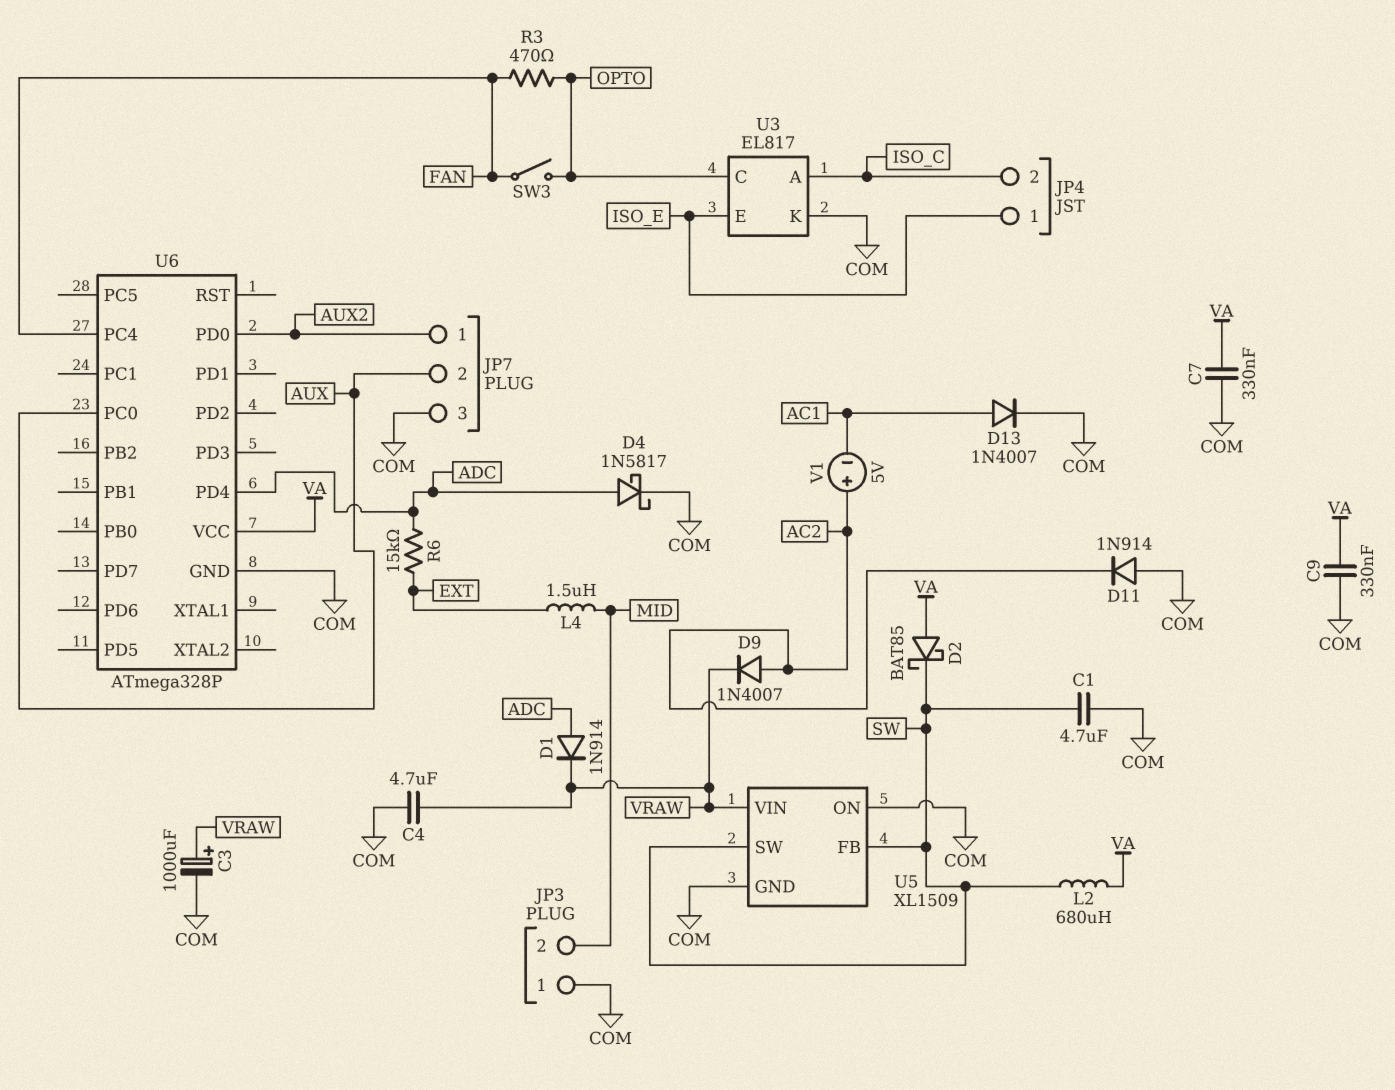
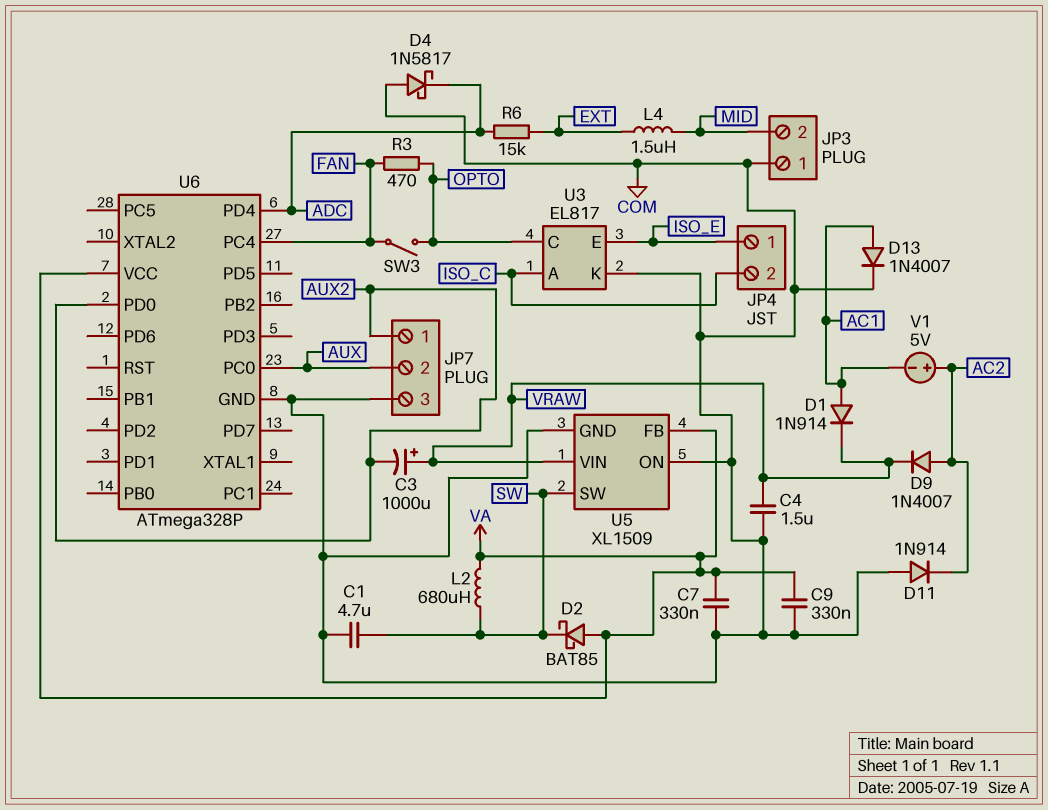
C3: 1000uF (plus VRAW, minus COM) -> 1000uF (plus VRAW, minus AUX2)
C4: 4.7uF (COM, VRAW) -> 1.5uF (COM, VRAW)
D1: diode 1N914 (A ADC, K VRAW) -> diode 1N914 (A AC1, K VRAW)
D4: schottky 1N5817 (A ADC, K COM) -> schottky 1N5817 (A COM, K ADC)
U5 pin FB: SW -> VA

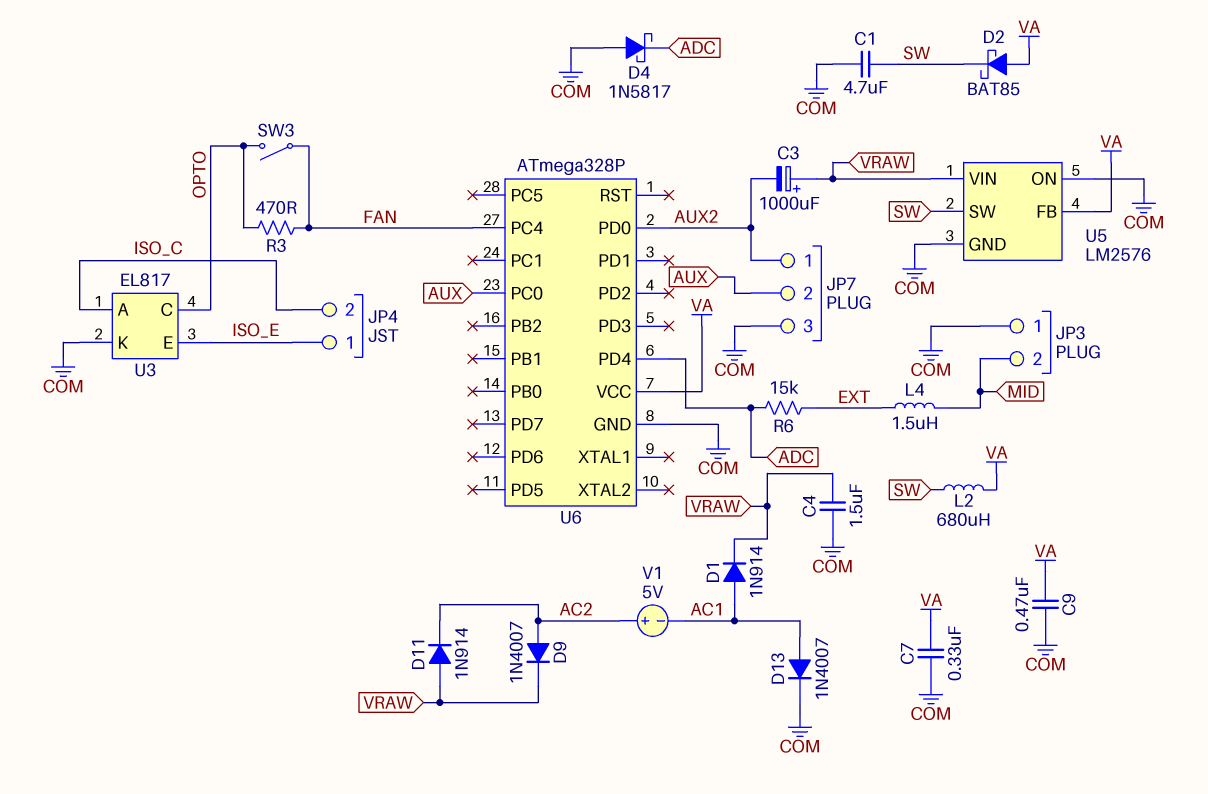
C9: 330nF (COM, VA) -> 470nF (COM, VA)
D11: diode 1N914 (A COM, K AC2) -> diode 1N914 (A VRAW, K AC2)
U5: XL1509 -> LM2576

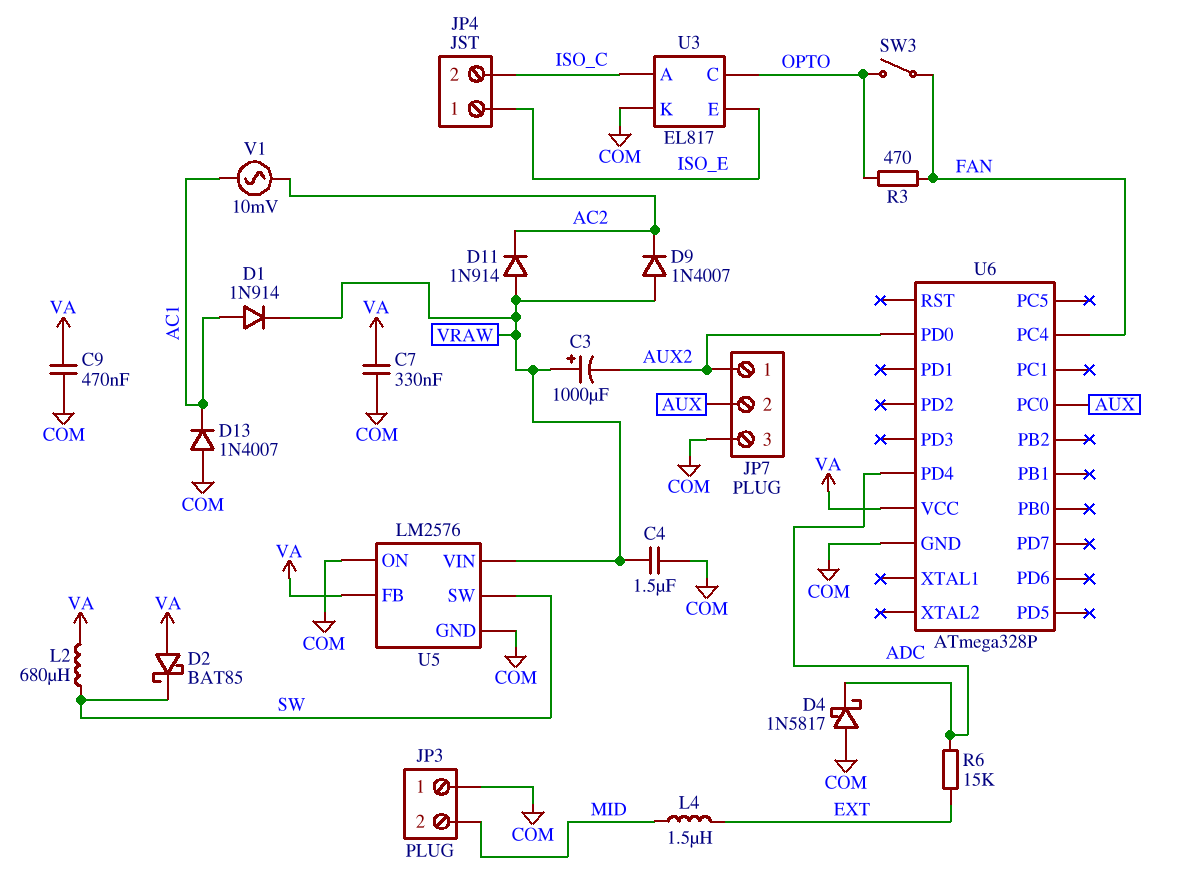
C1: 4.7uF (COM, SW) -> none
D9: diode 1N4007 (A AC2, K VRAW) -> diode 1N4007 (A VRAW, K AC2)
D13: diode 1N4007 (A AC1, K COM) -> diode 1N4007 (A COM, K AC1)
V1: 5V (plus AC2, minus AC1) -> AC 10mV (AC1, AC2)

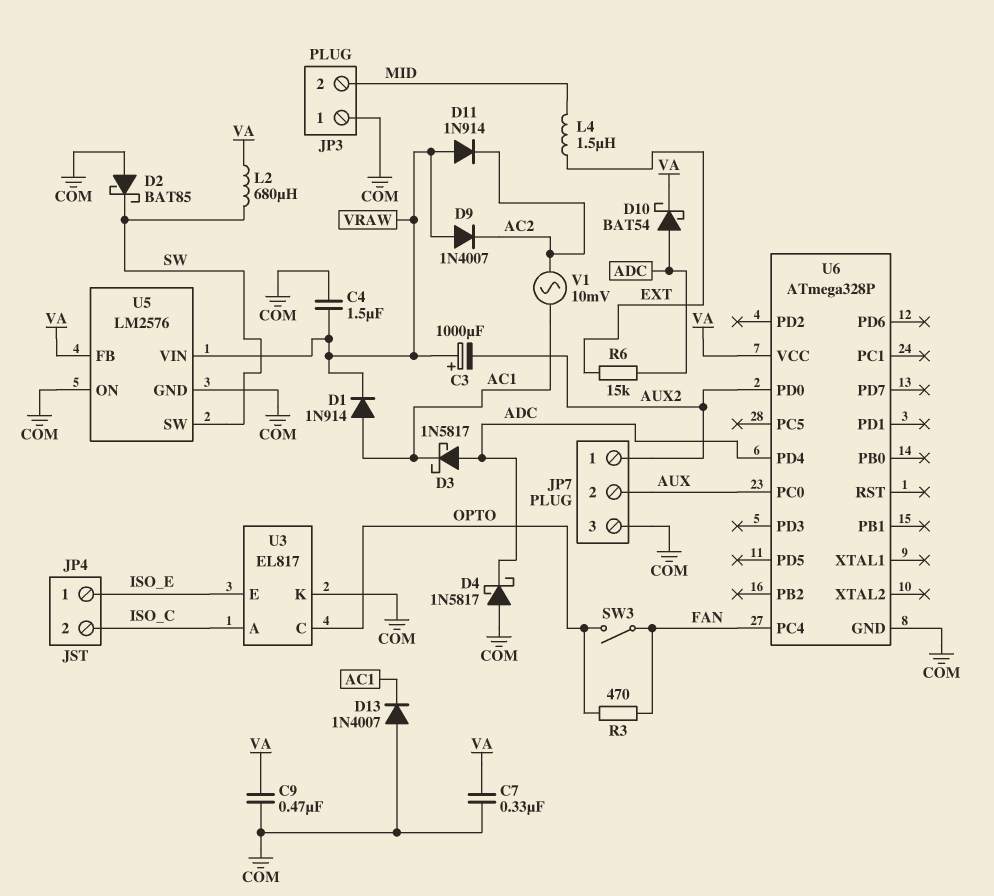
D2: schottky BAT85 (A VA, K SW) -> schottky BAT85 (A COM, K SW)
D3: none -> schottky 1N5817 (A ADC, K AC1)
D10: none -> schottky BAT54 (A ADC, K VA)

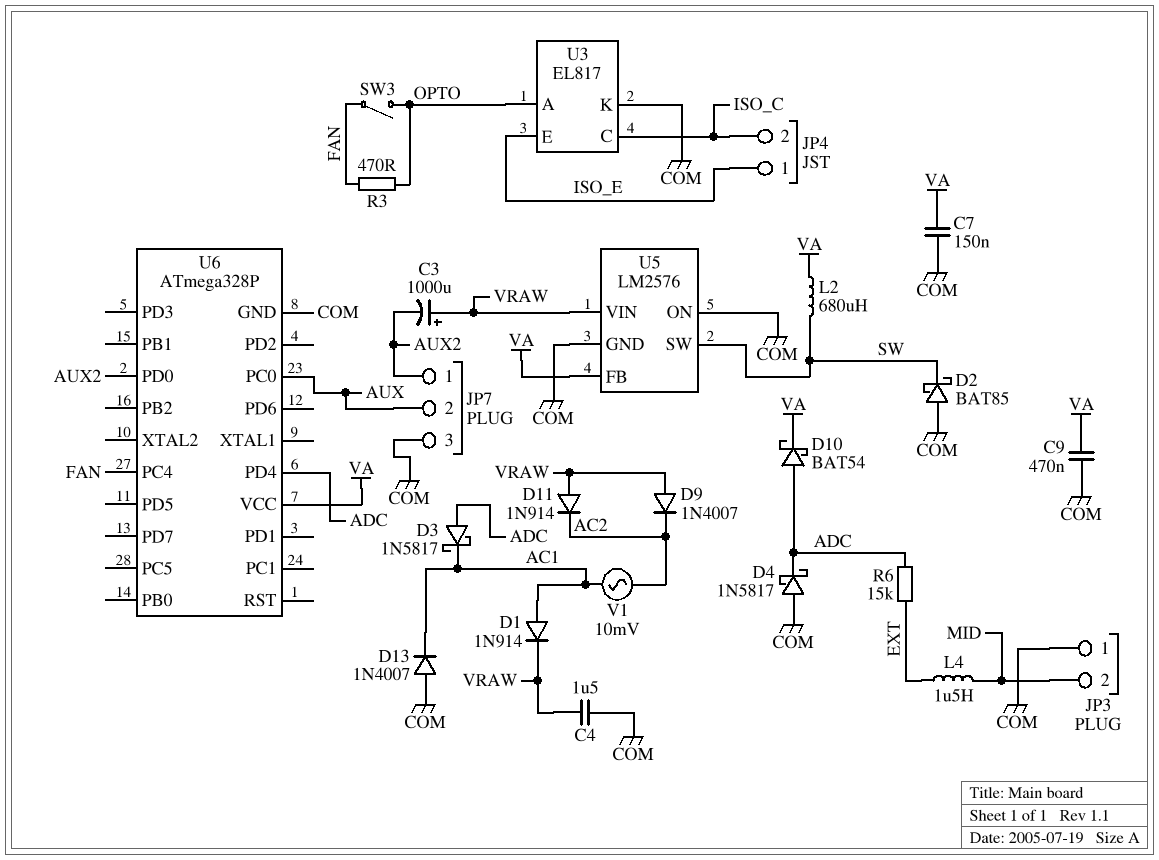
C7: 330nF (COM, VA) -> 150nF (COM, VA)
U3 pin A: ISO_C -> OPTO
U3 pin C: OPTO -> ISO_C

